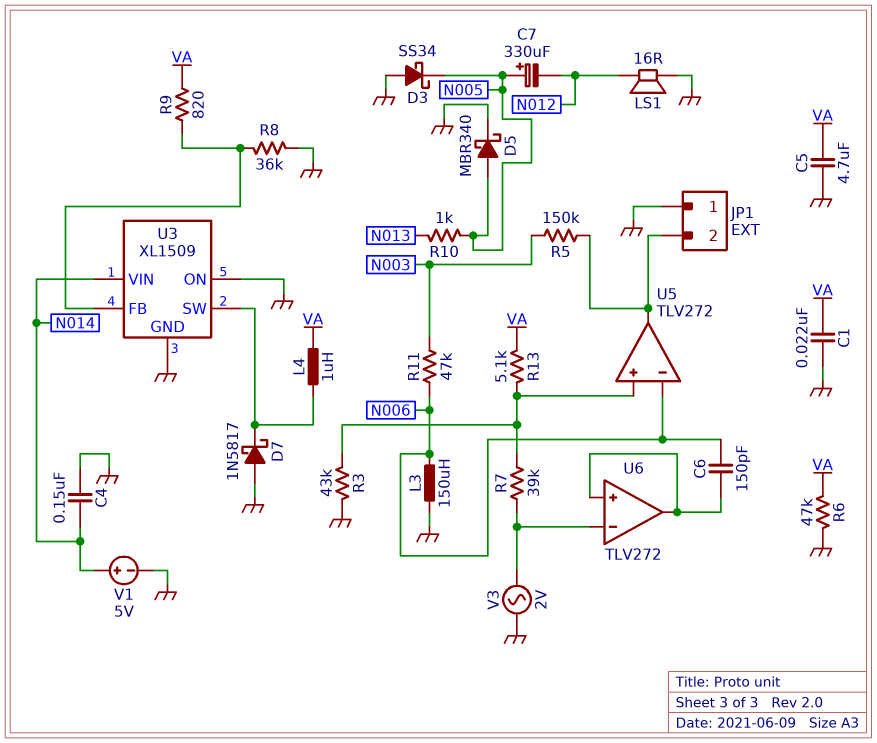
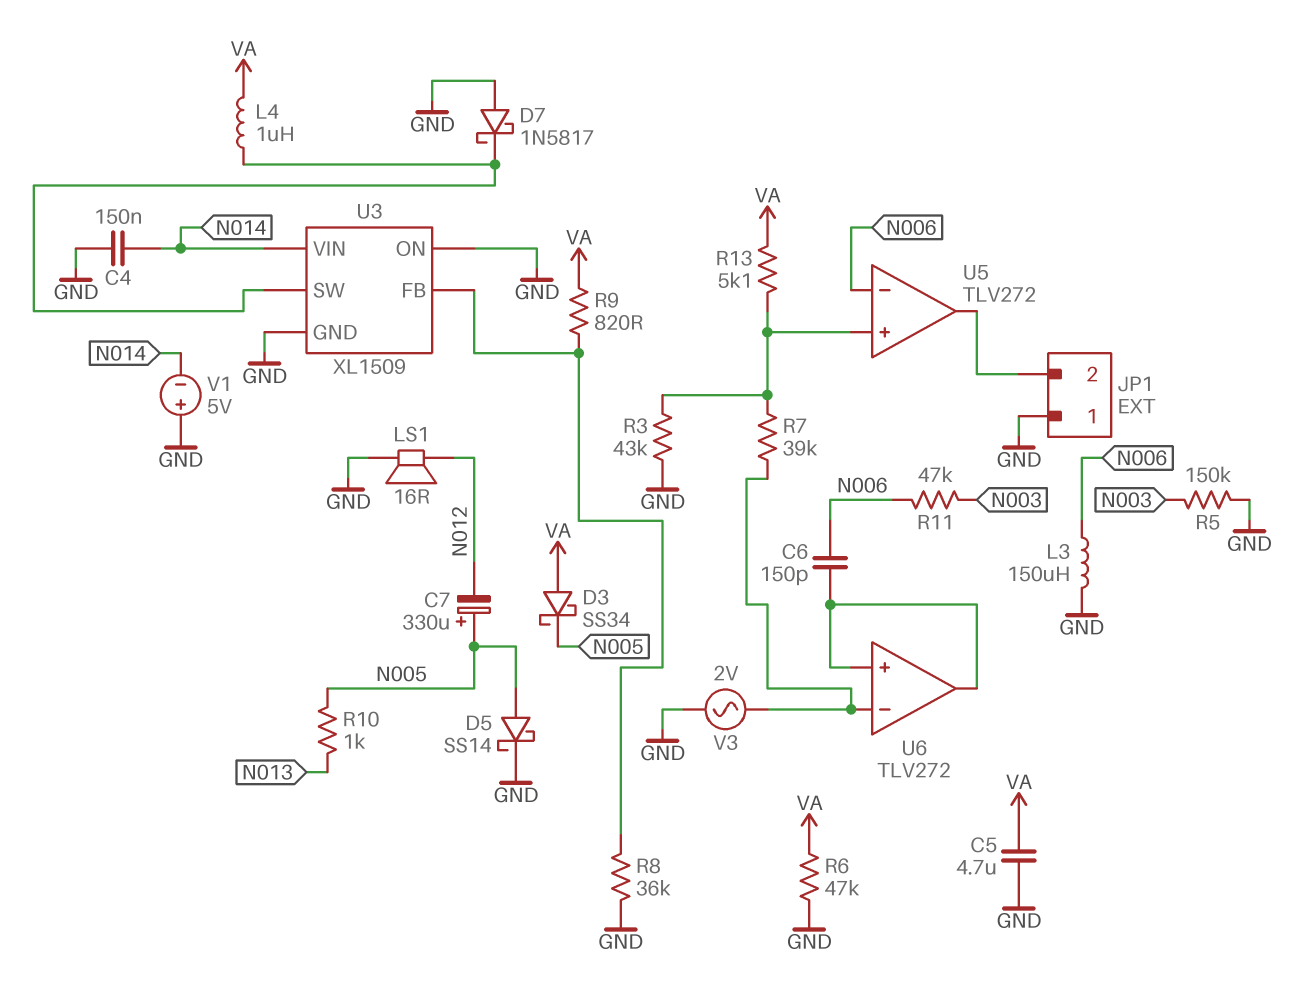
C1: 22nF (GND, VA) -> none
D3: schottky SS34 (A GND, K N005) -> schottky SS34 (A VA, K N005)
D5: schottky MBR340 (A N005, K GND) -> schottky SS14 (A N005, K GND)
R5: 150k (JP1/2, N003) -> 150k (GND, N003)
V1: 5V (plus N014, minus GND) -> 5V (plus GND, minus N014)

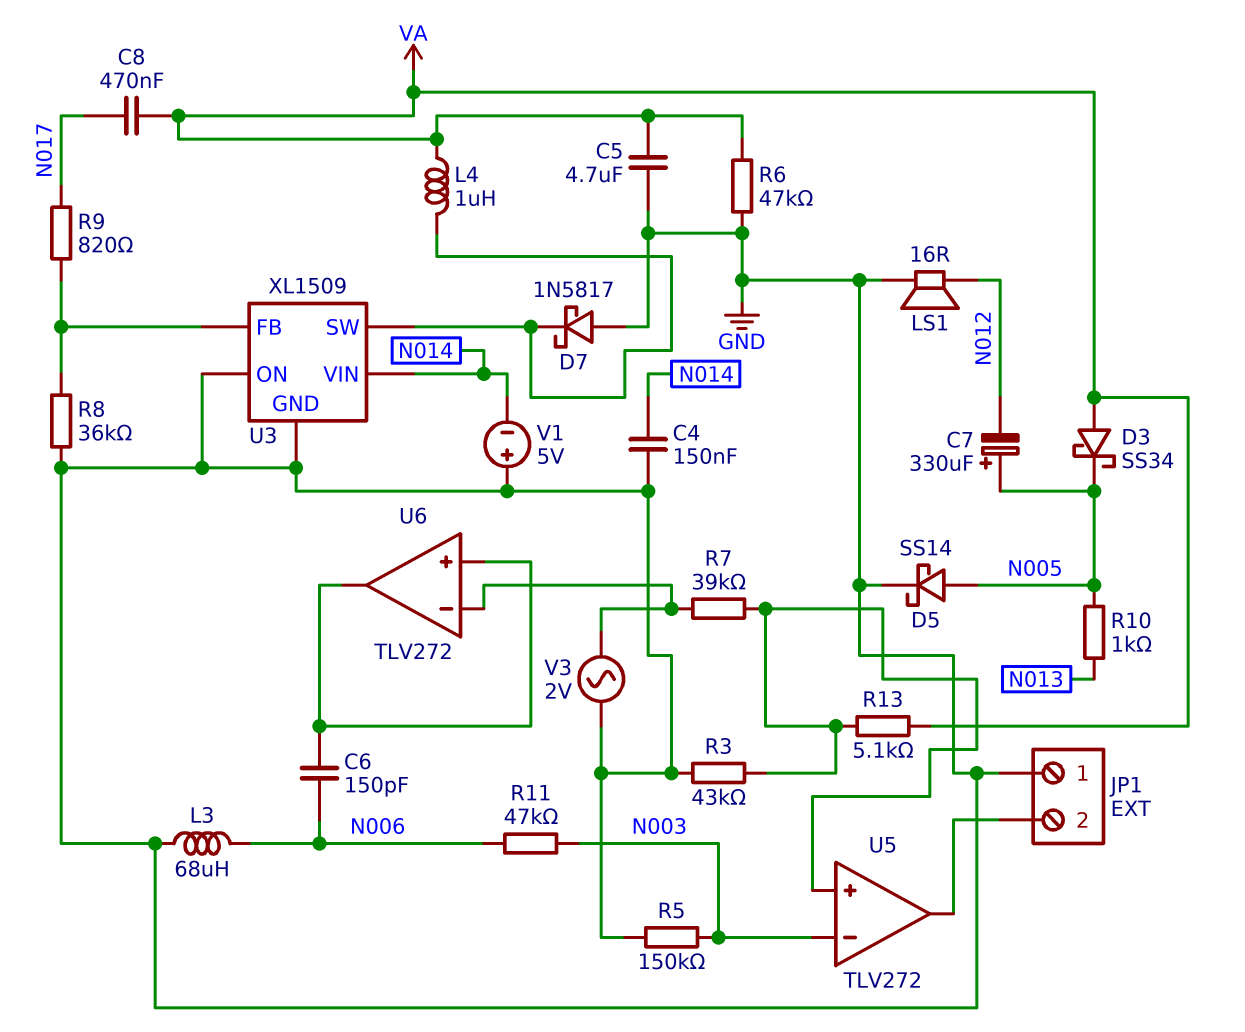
C8: none -> 470nF (N017, VA)
L3: 150uH (GND, N006) -> 68uH (GND, N006)
R9: 820 (U3/FB, VA) -> 820 (N017, U3/FB)
U5 pin in-: N006 -> N003

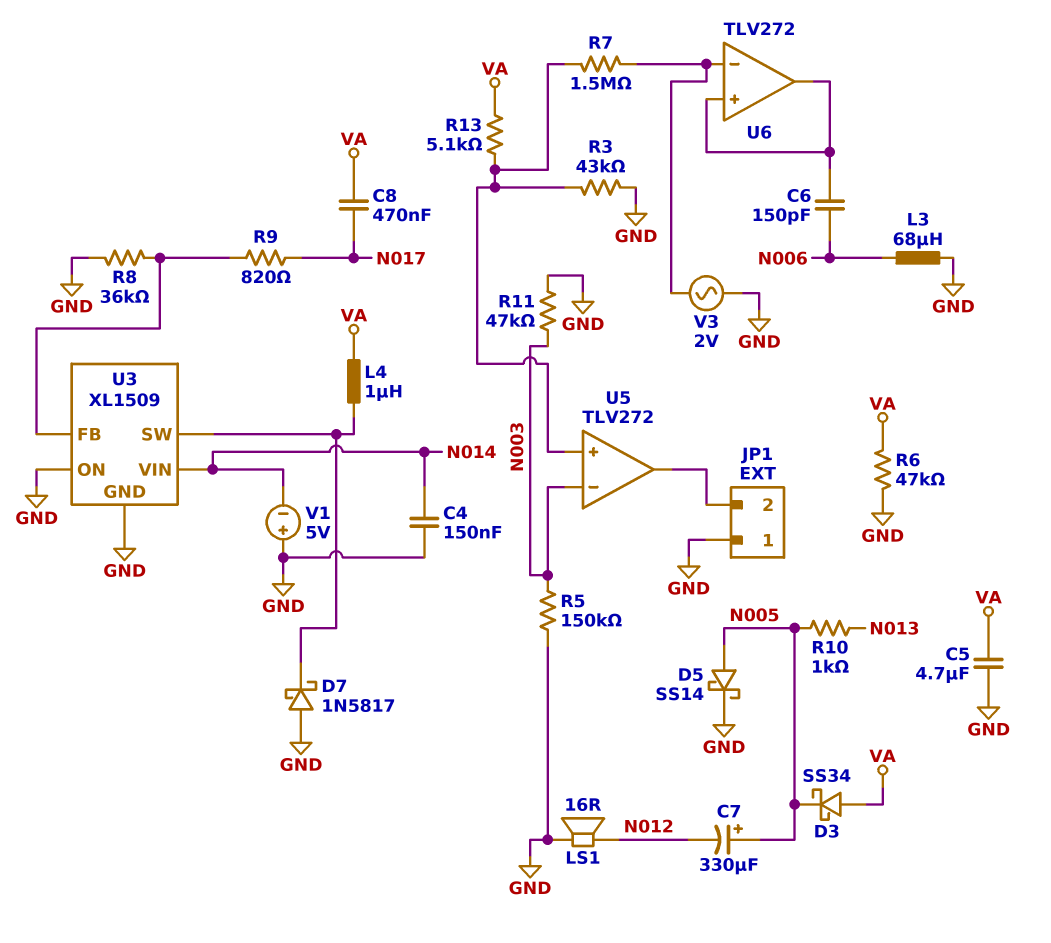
R7: 39k (U5/in+, U6/in-) -> 1.5M (U5/in+, U6/in-)
R11: 47k (N003, N006) -> 47k (GND, N003)

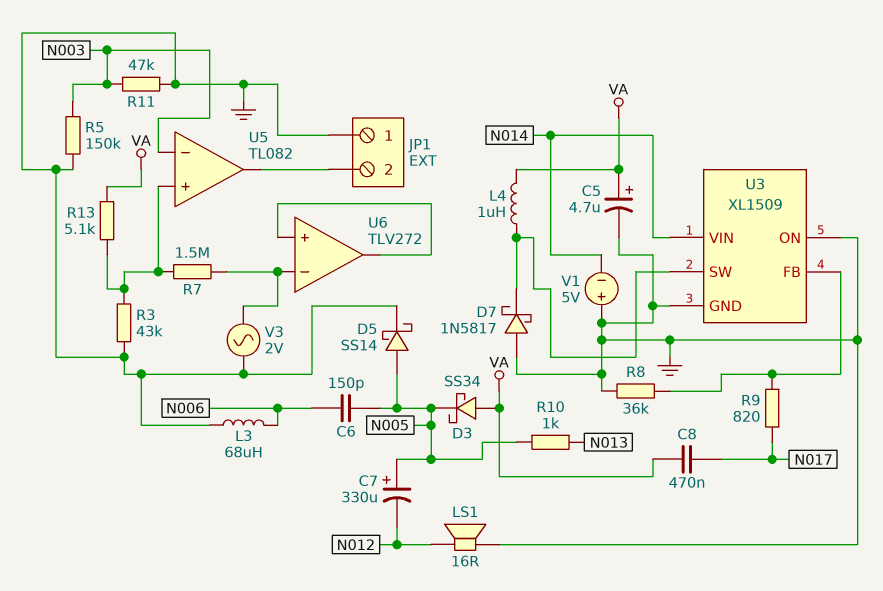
C4: 150nF (GND, N014) -> none
C5: 4.7uF (GND, VA) -> 4.7uF (plus VA, minus GND)
C6: 150pF (N006, U6/in+) -> 150pF (N005, N006)
R6: 47k (GND, VA) -> none
U5: TLV272 -> TL082

